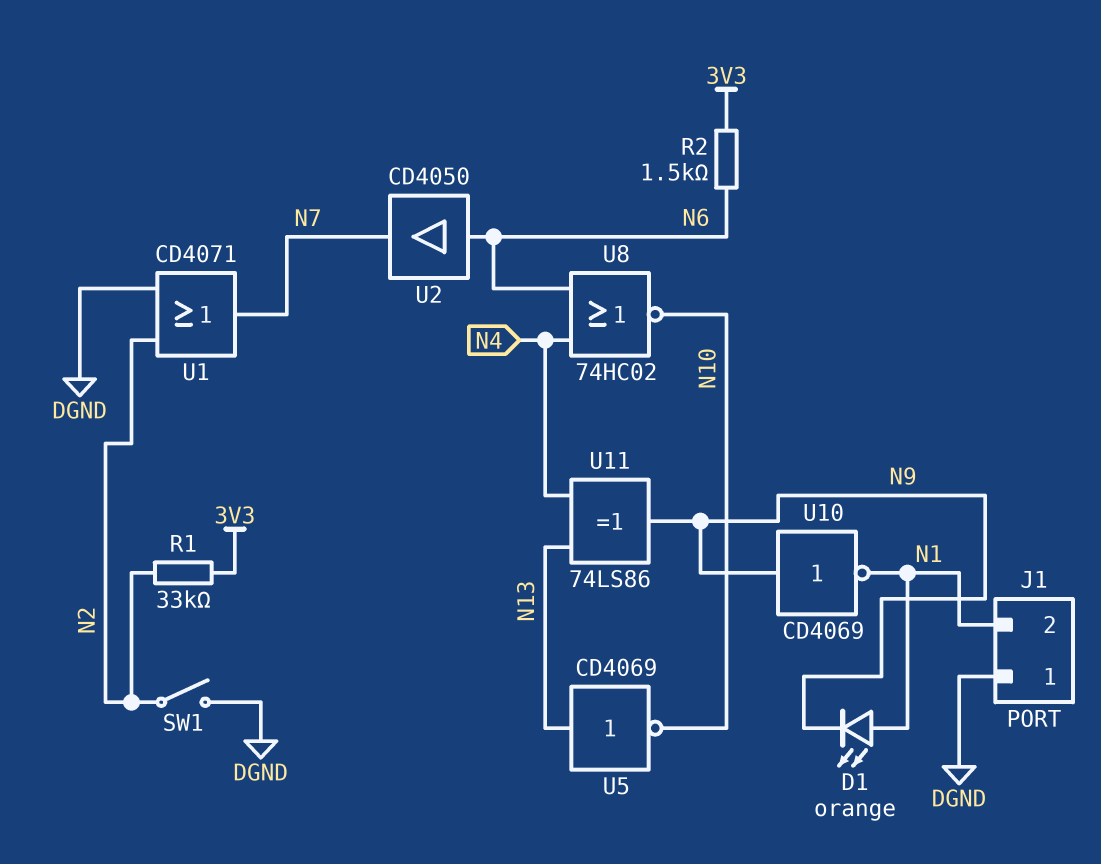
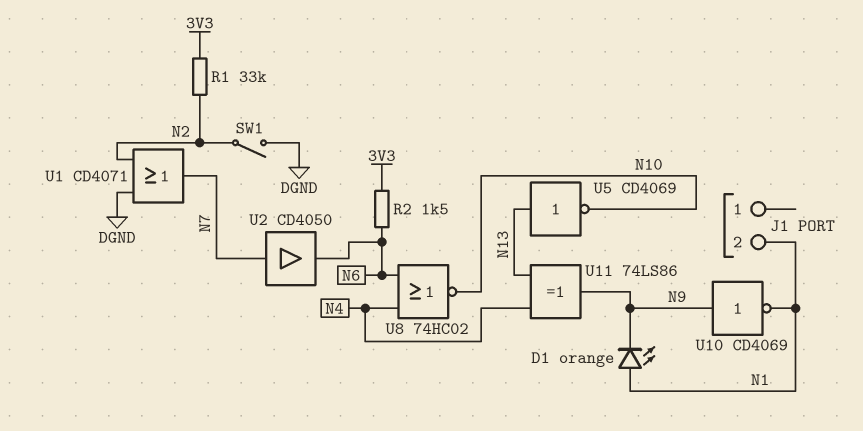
J1 pin 1: DGND -> none
U2: buffer CD4050 (in N6, out N7) -> buffer CD4050 (in N7, out N6)

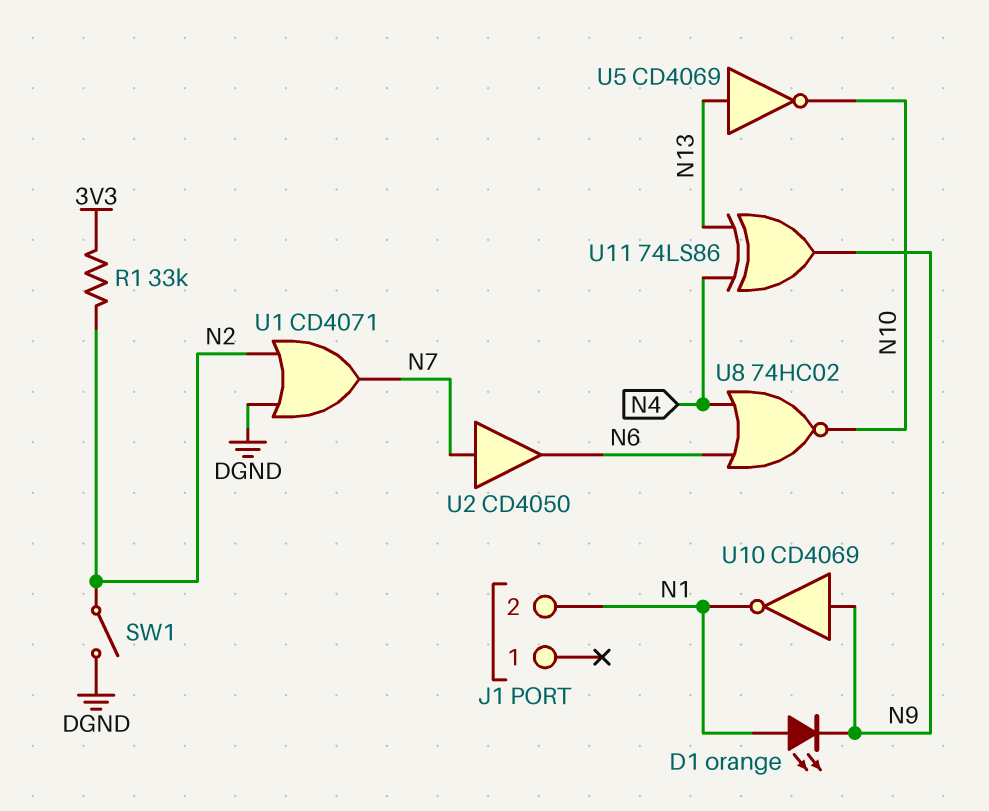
R2: 1.5k (3V3, N6) -> none

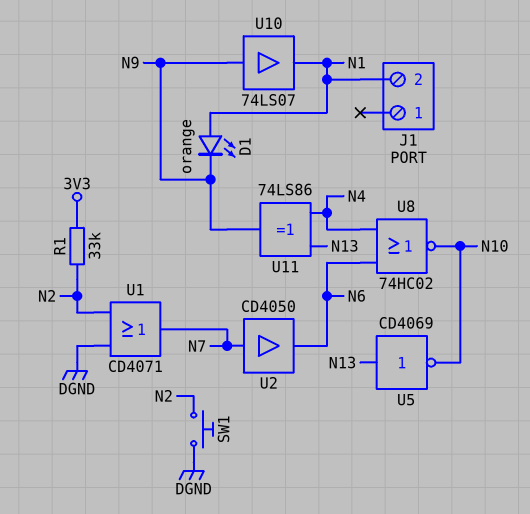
SW1: switch (DGND, N2) -> button (DGND, N2)
U10: NOT CD4069 (in N9, out N1) -> buffer 74LS07 (in N9, out N1)

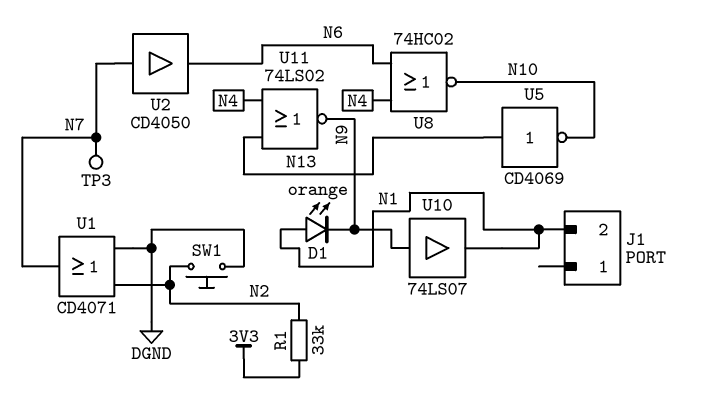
TP3: none -> test point (N7)
U11: XOR 74LS86 (in N4, in N13, out N9) -> NOR 74LS02 (in N4, in N13, out N9)

